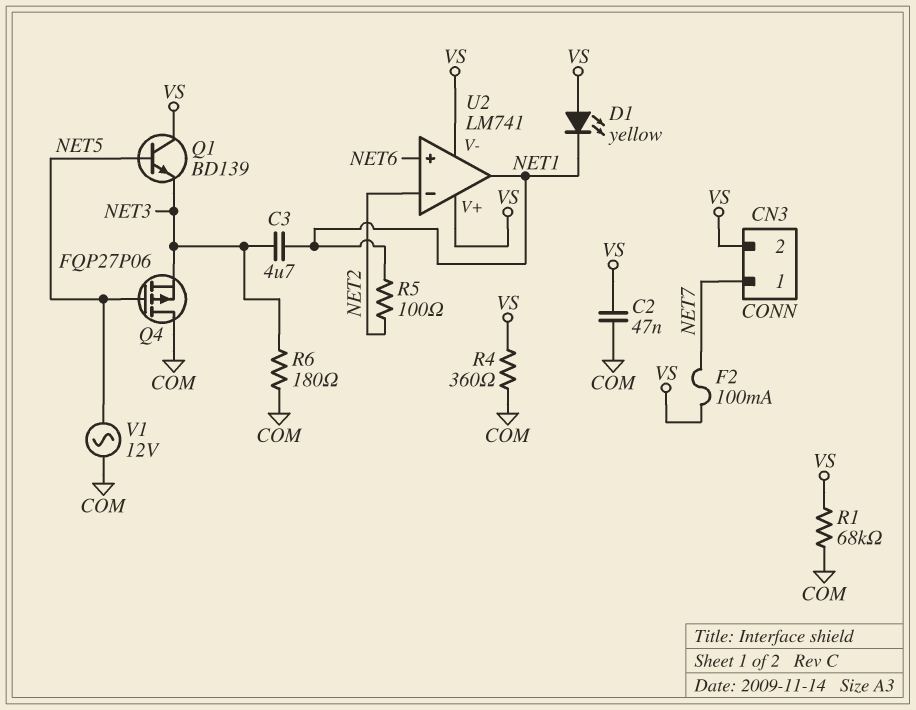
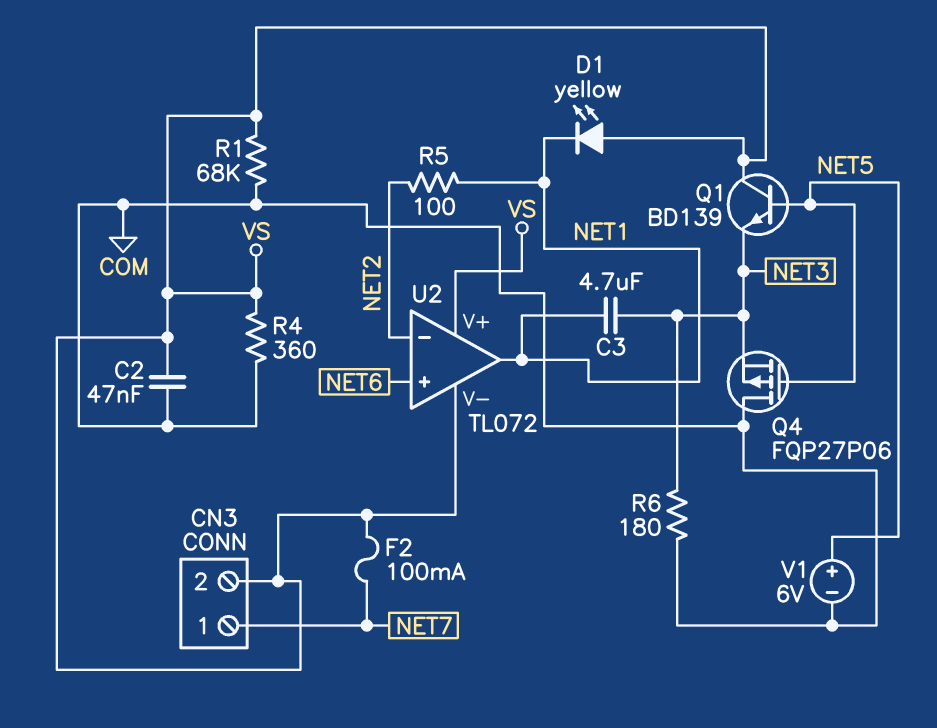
U2: LM741 -> TL072
V1: AC 12V (COM, NET5) -> 6V (plus NET5, minus COM)

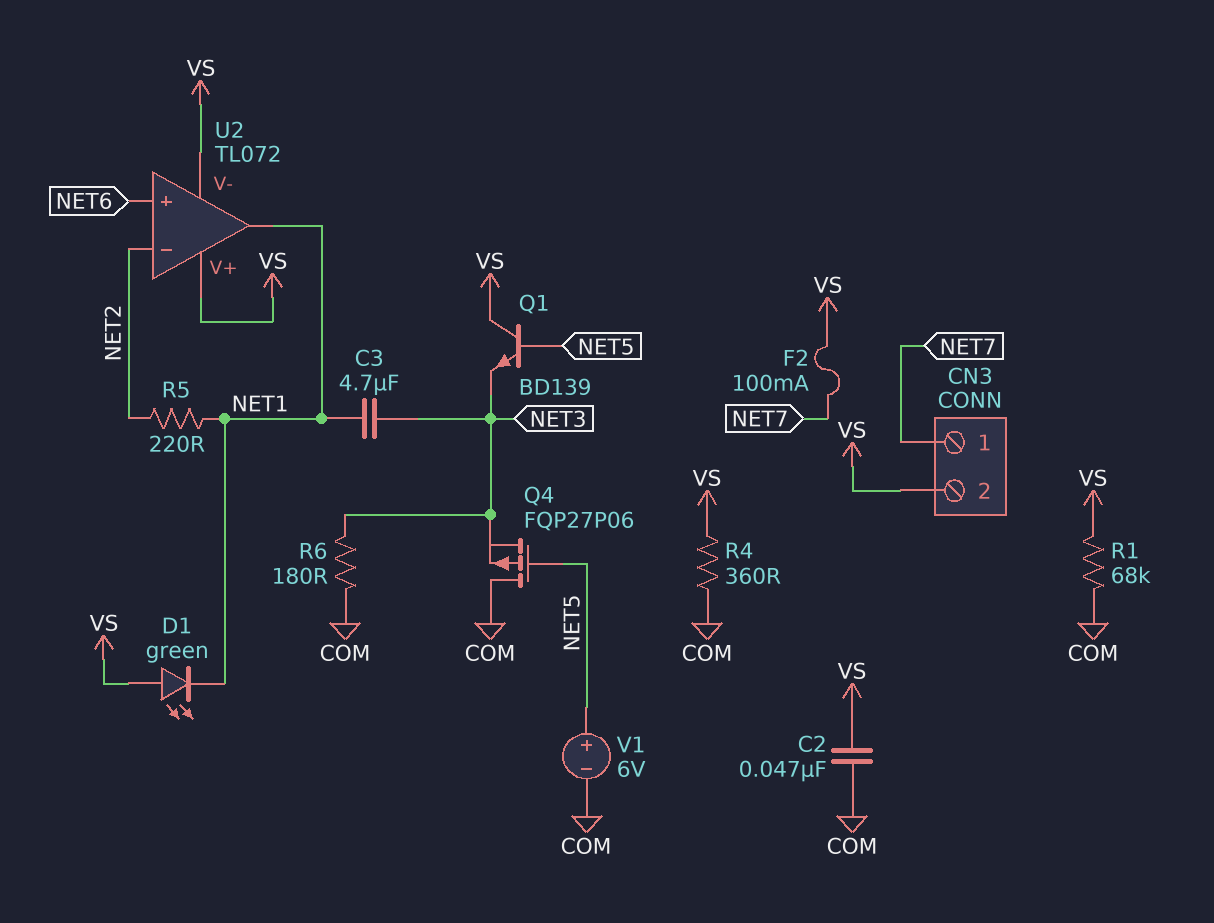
D1: LED yellow (A VS, K NET1) -> LED green (A VS, K NET1)
R5: 100 (NET1, NET2) -> 220 (NET1, NET2)

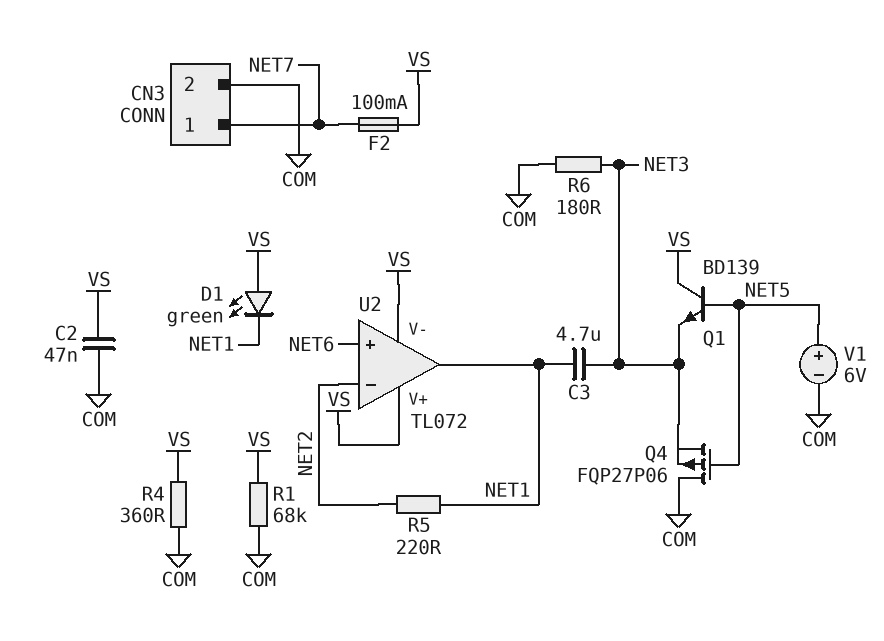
CN3 pin 2: VS -> COM

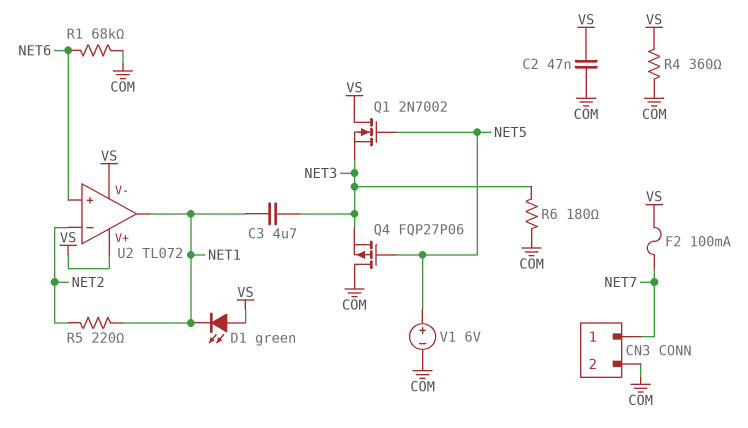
Q1: NPN BD139 (B NET5, C VS, E NET3) -> NMOS 2N7002 (G NET5, D VS, S NET3)
R1: 68k (COM, VS) -> 68k (COM, NET6)

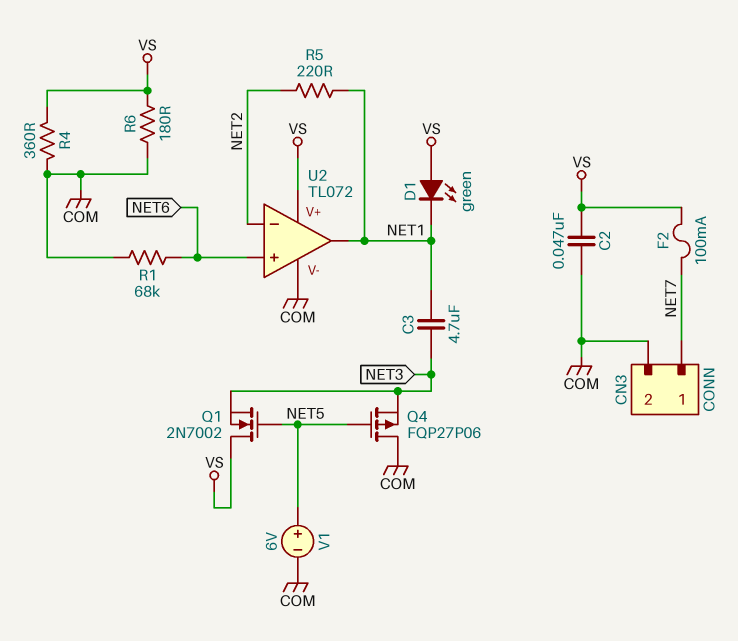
R6: 180 (COM, NET3) -> 180 (COM, VS)
U2 pin V-: VS -> COM

